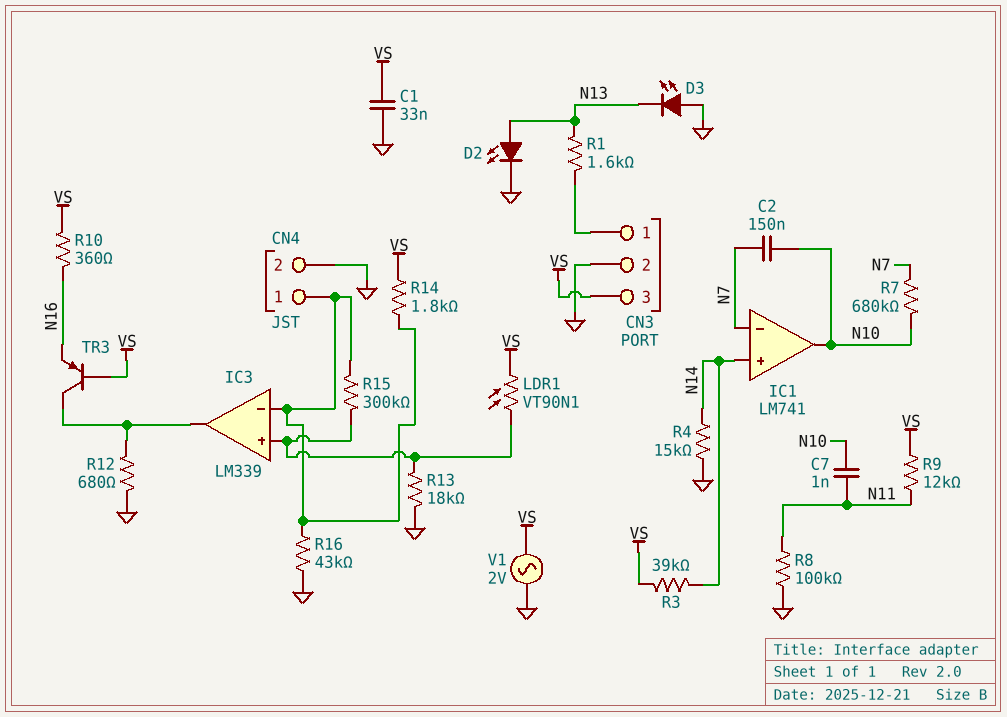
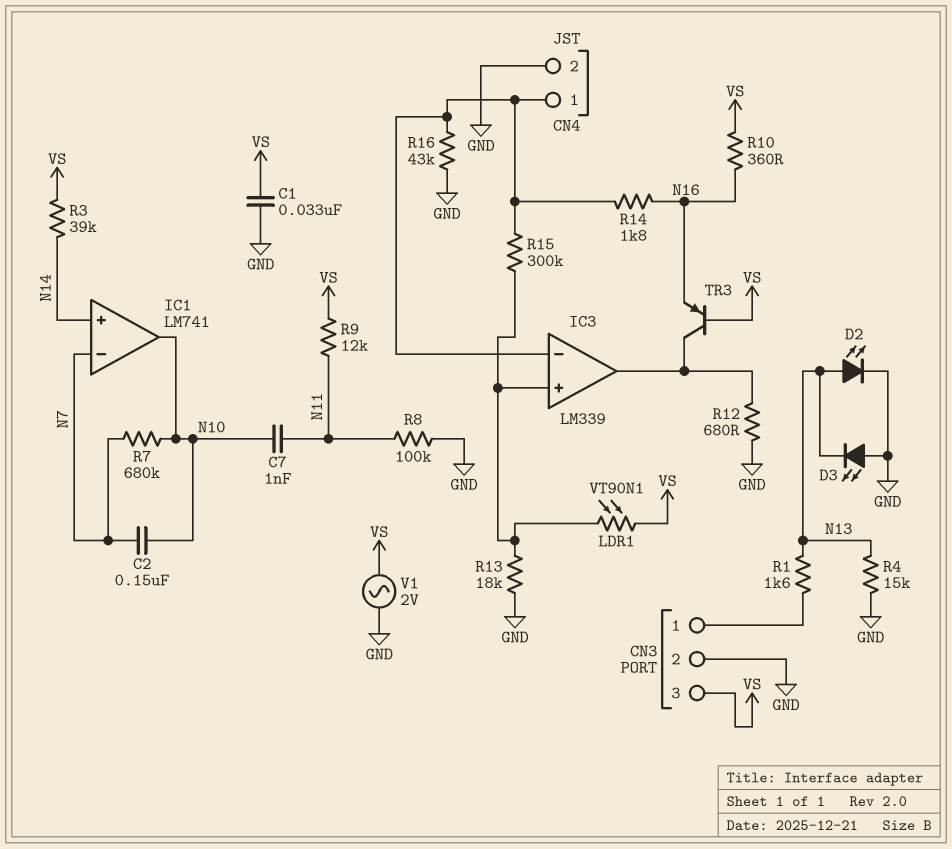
R4: 15k (GND, N14) -> 15k (GND, N13)
R14: 1.8k (CN4/1, VS) -> 1.8k (CN4/1, N16)

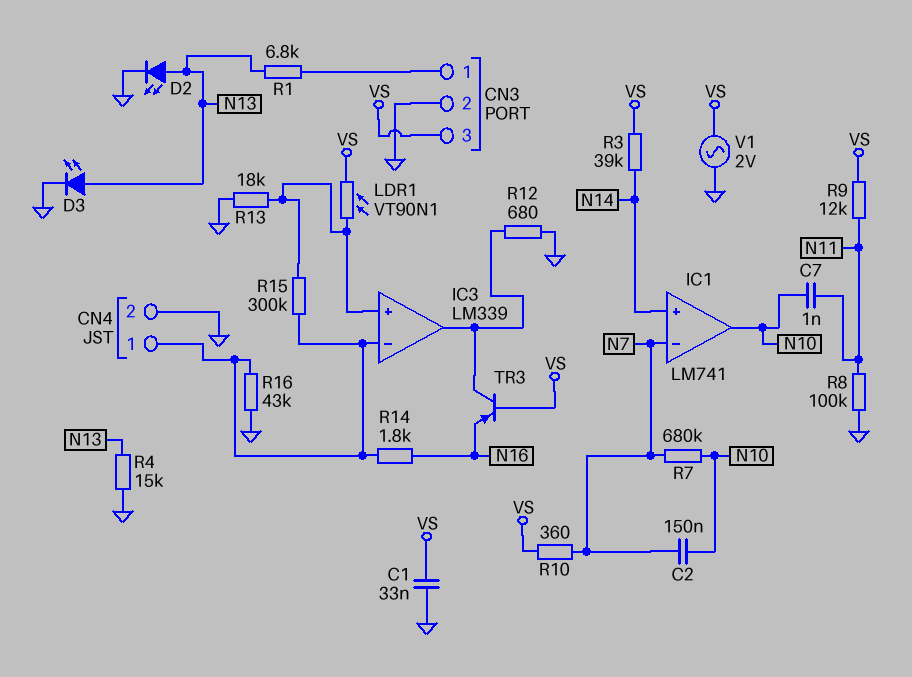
D3: LED (A GND, K N13) -> LED (A N13, K GND)
R1: 1.6k (CN3/1, N13) -> 6.8k (CN3/1, N13)
R10: 360 (N16, VS) -> 360 (N7, VS)

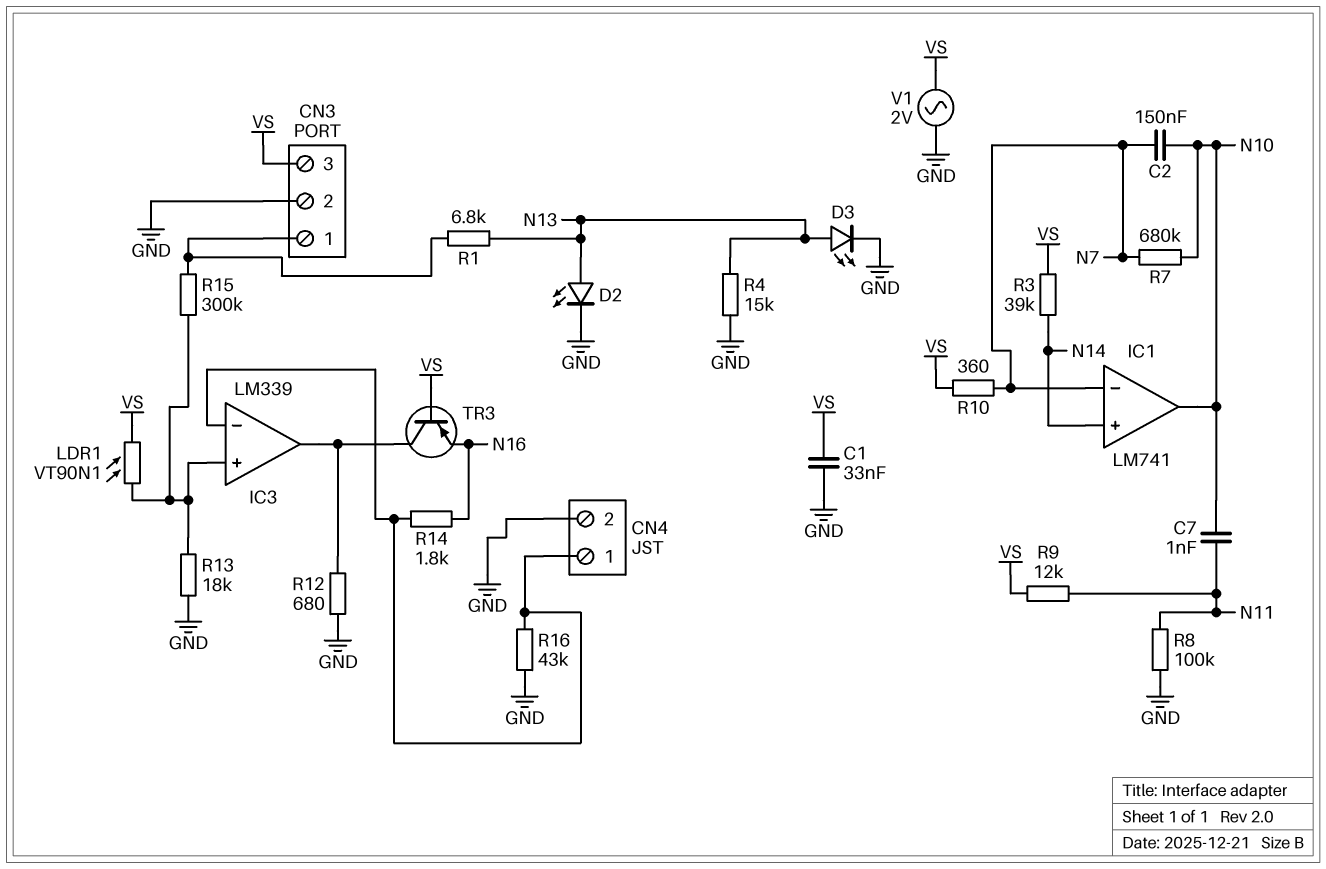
R15: 300k (CN4/1, IC3/in+) -> 300k (CN3/1, IC3/in+)

